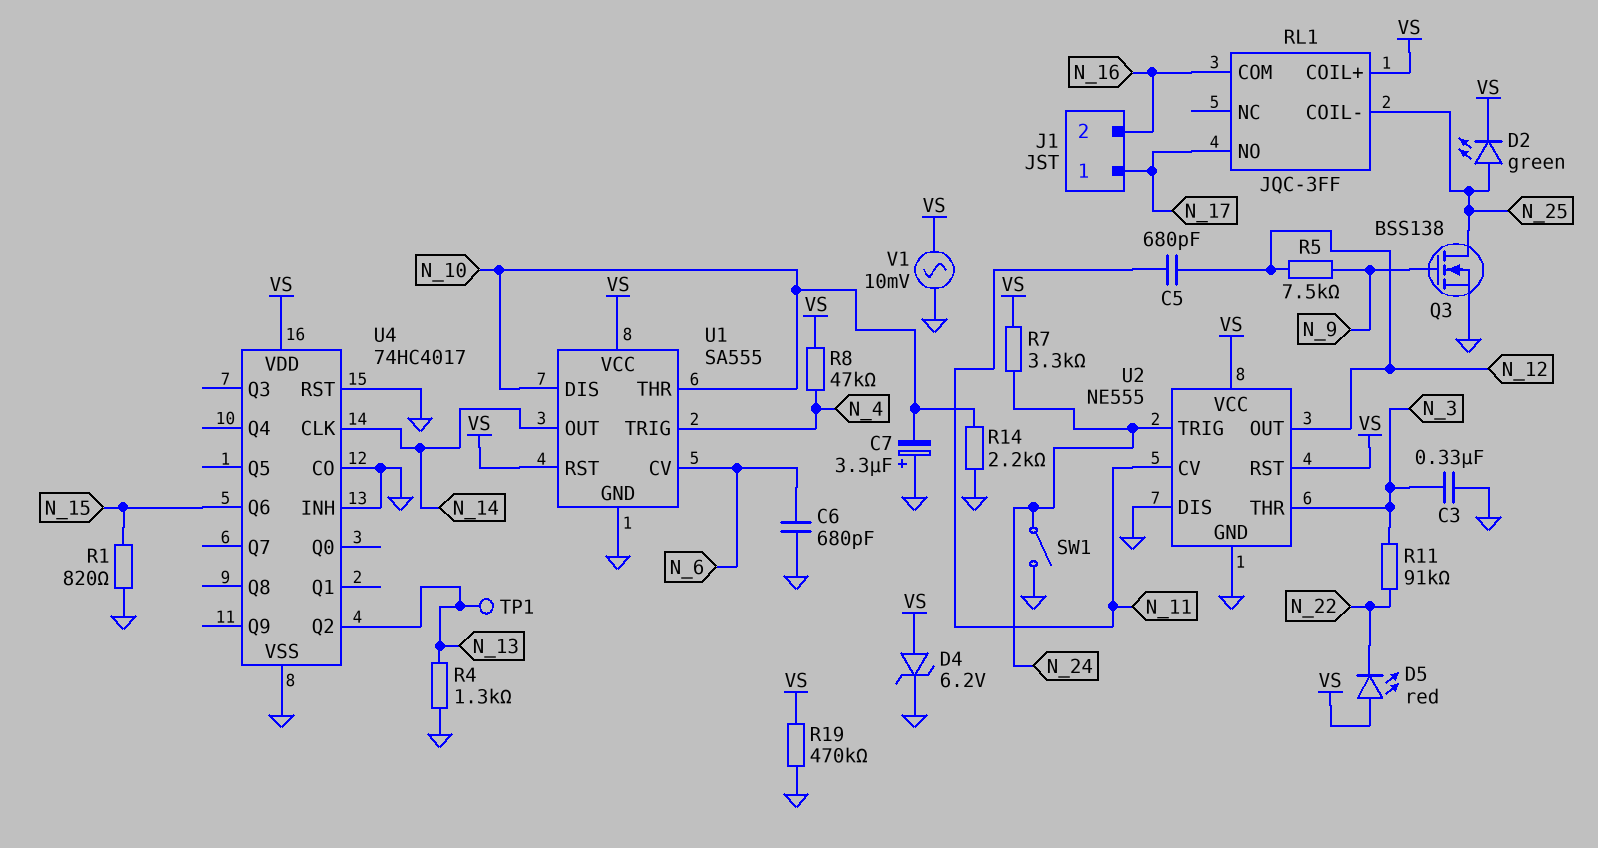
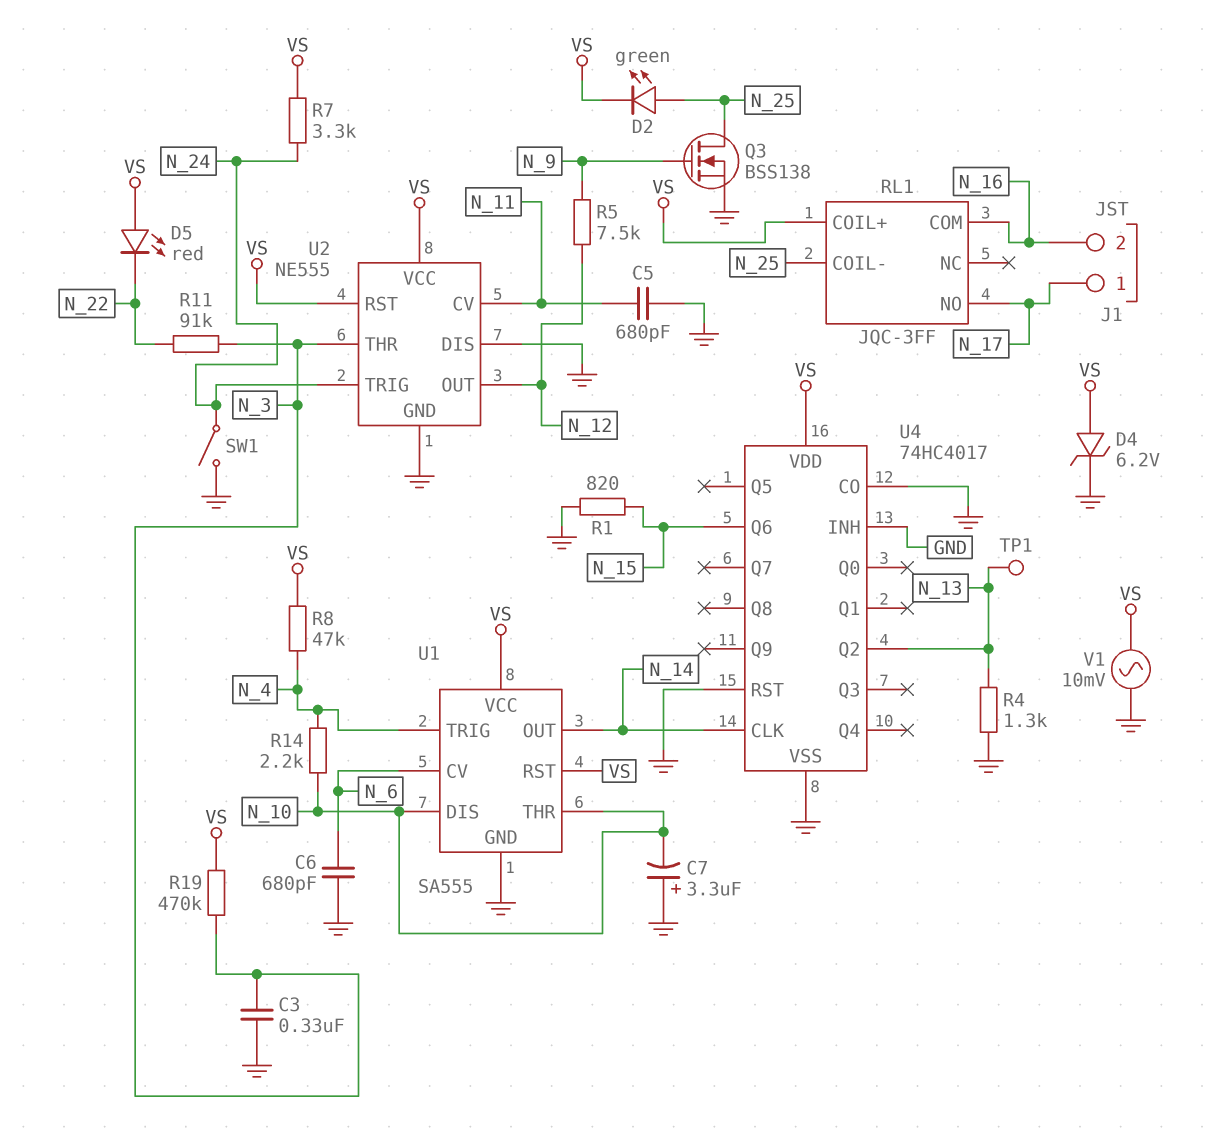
C5: 680pF (N_11, N_12) -> 680pF (GND, N_11)
R14: 2.2k (GND, N_10) -> 2.2k (N_4, N_10)
R19: 470k (GND, VS) -> 470k (N_3, VS)

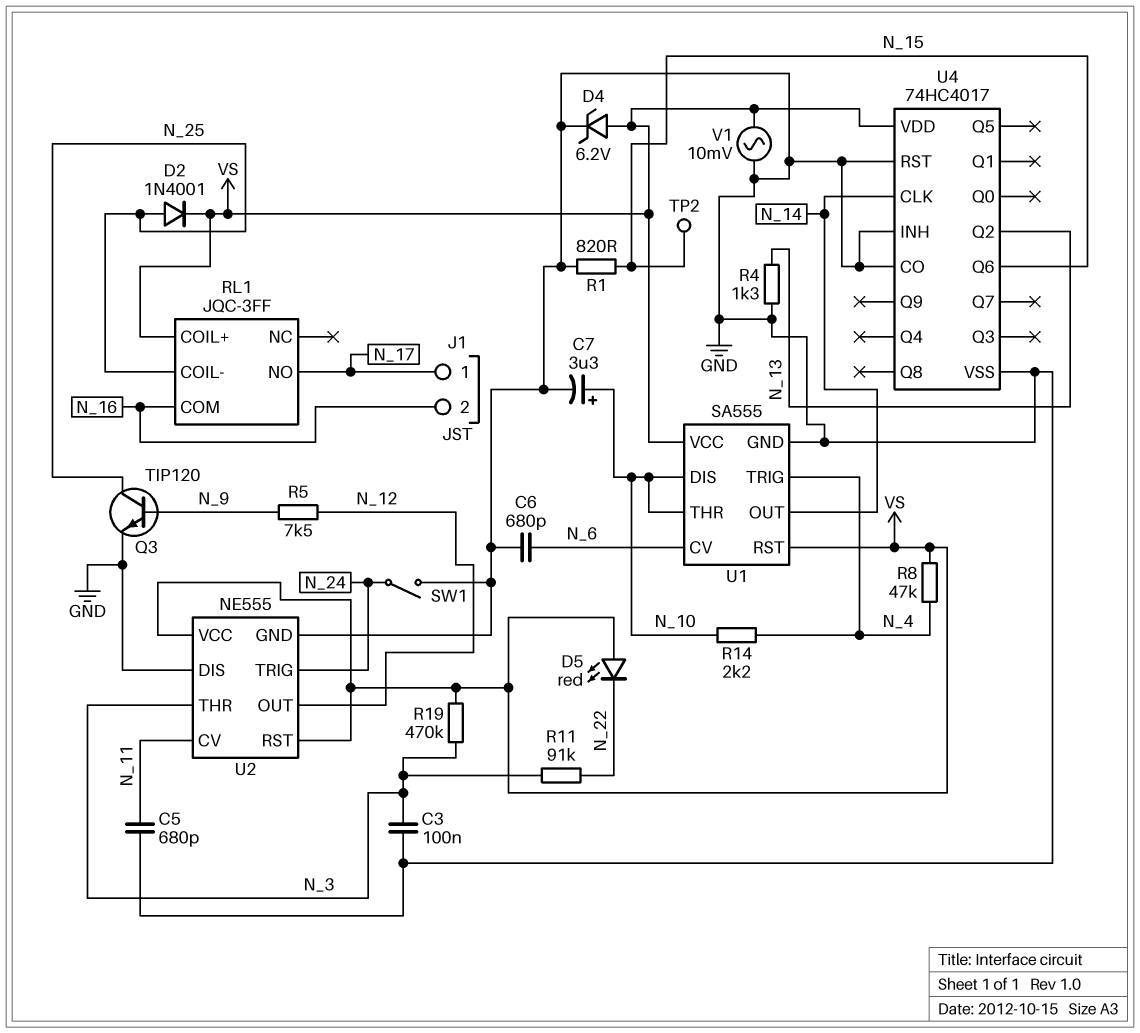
C3: 330nF (GND, N_3) -> 100nF (GND, N_3)
C7: 3.3uF (plus GND, minus N_10) -> 3.3uF (plus N_10, minus GND)
D2: LED green (A N_25, K VS) -> diode 1N4001 (A N_25, K VS)
Q3: NMOS BSS138 (G N_9, D N_25, S GND) -> NPN TIP120 (B N_9, C N_25, E GND)
R7: 3.3k (N_24, VS) -> none
TP1: test point (N_13) -> none
TP2: none -> test point (N_15)

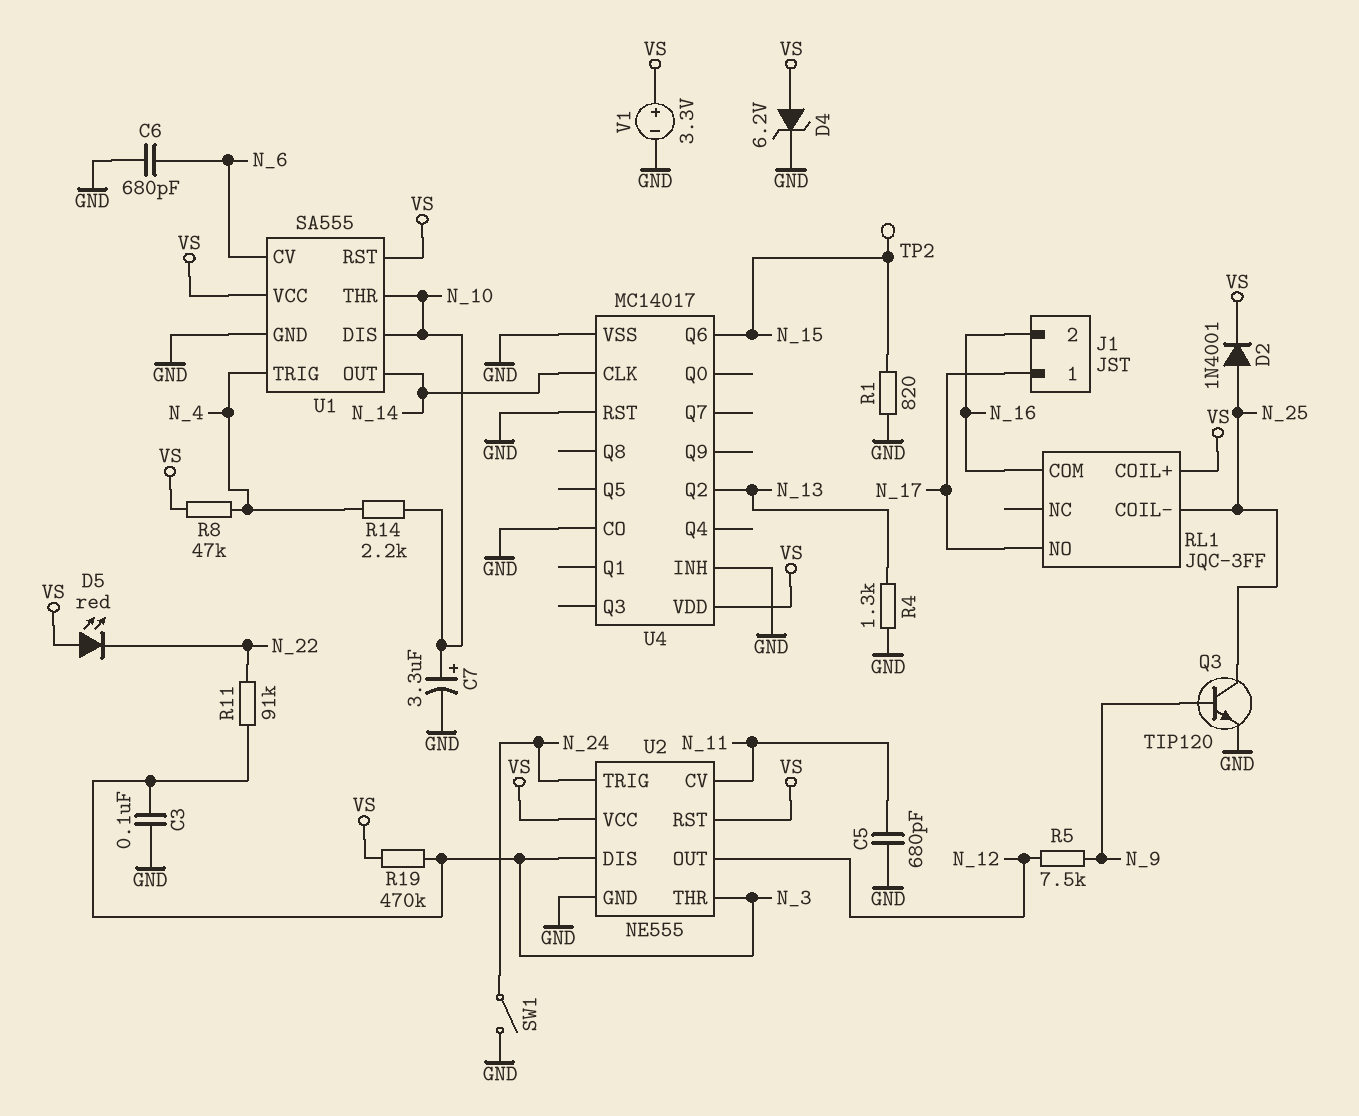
U2 pin DIS: GND -> N_3
U4: 74HC4017 -> MC14017
V1: AC 10mV (GND, VS) -> 3.3V (plus VS, minus GND)

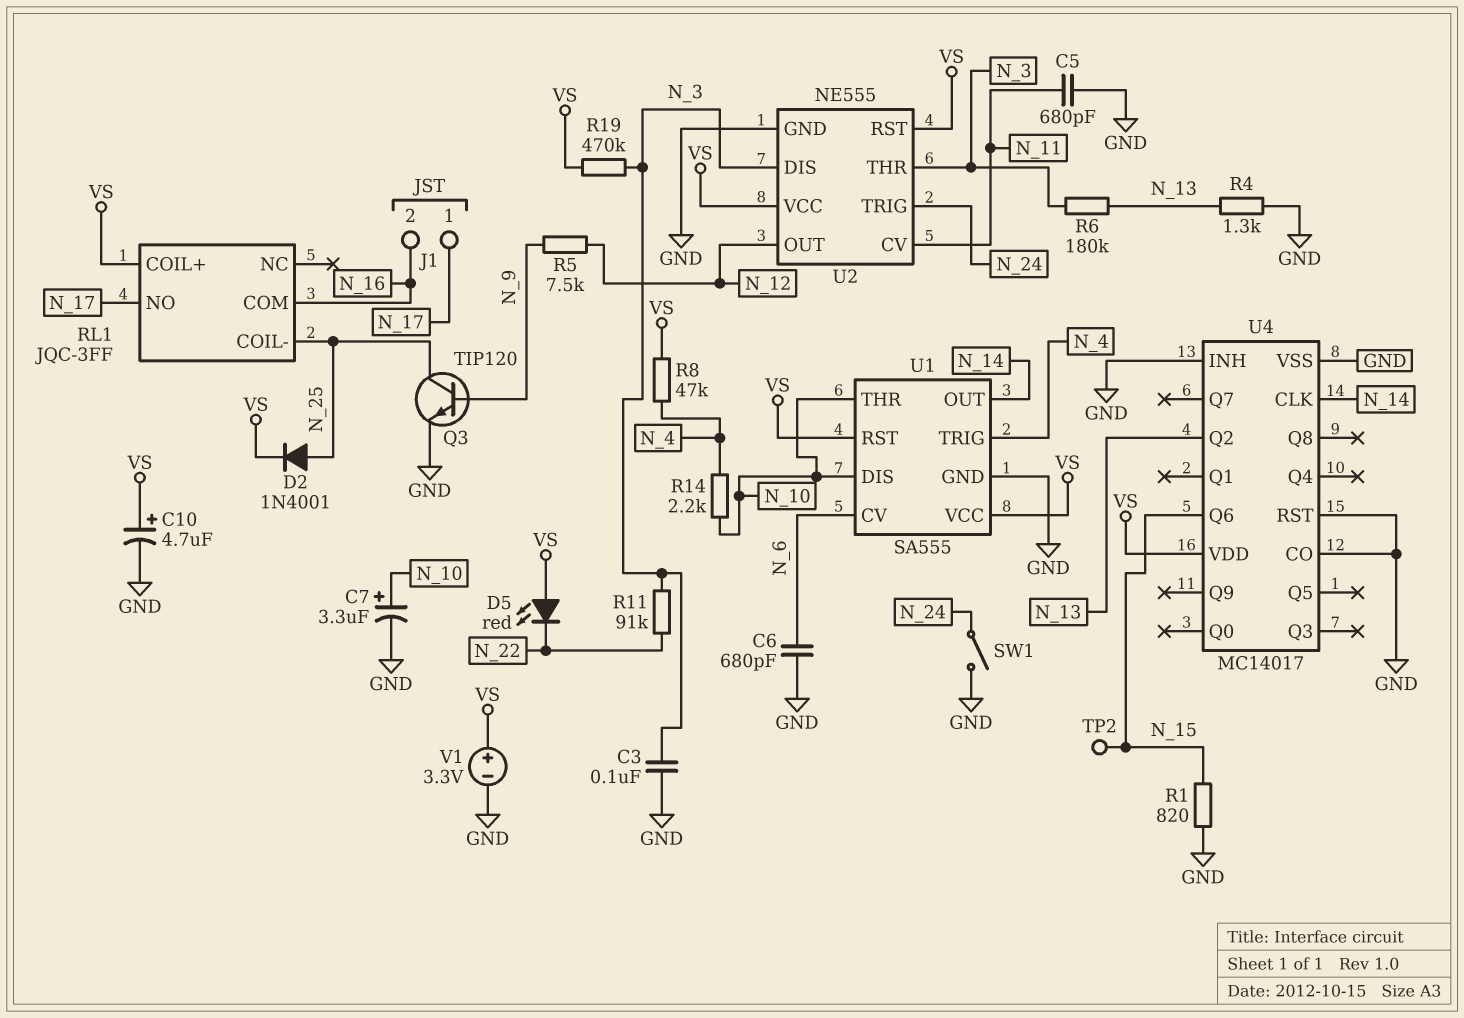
C10: none -> 4.7uF (plus VS, minus GND)
D4: zener 6.2V (A VS, K GND) -> none
R6: none -> 180k (N_3, N_13)

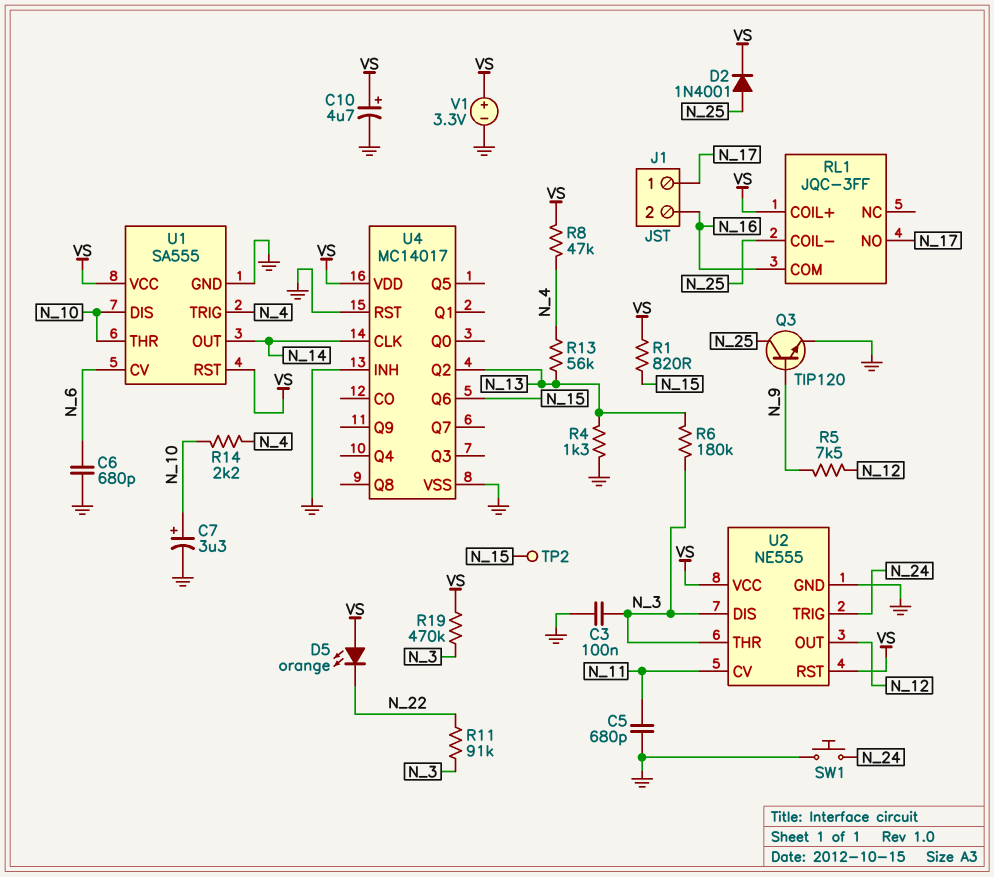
D5: LED red (A VS, K N_22) -> LED orange (A VS, K N_22)
R1: 820 (GND, N_15) -> 820 (N_15, VS)
R13: none -> 56k (N_4, N_13)
SW1: switch (GND, N_24) -> button (GND, N_24)
U4 pin CO: GND -> none

